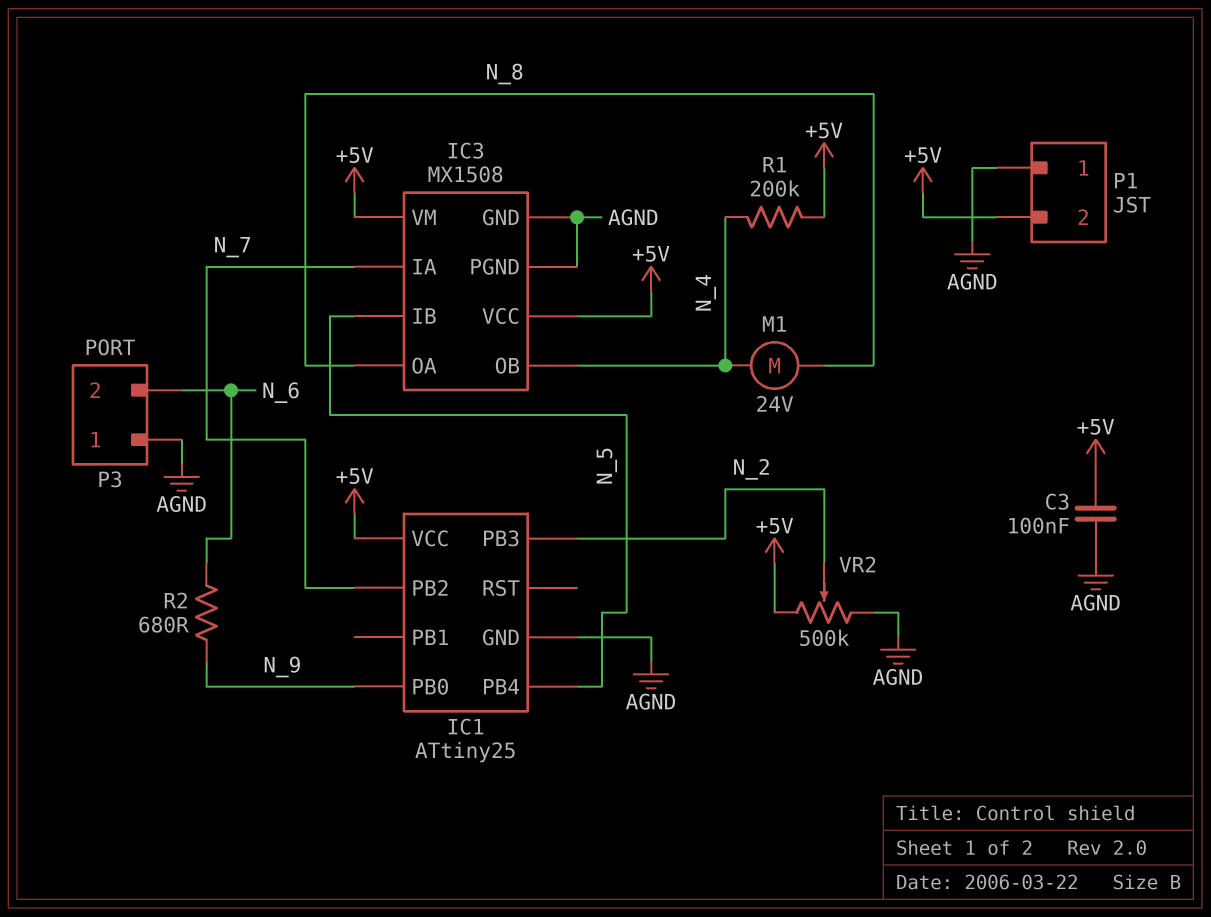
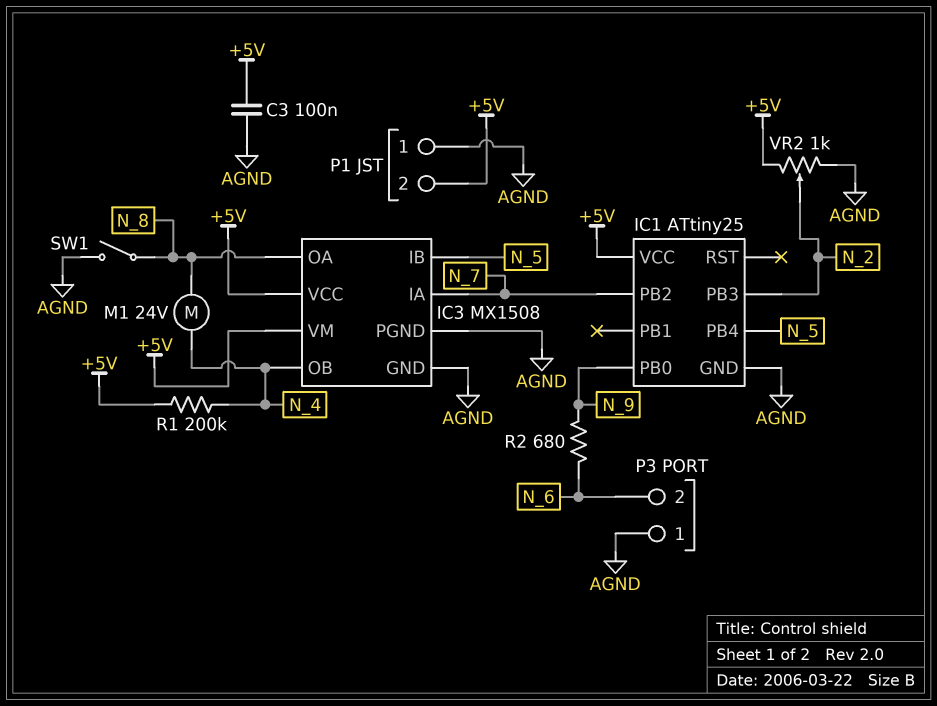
SW1: none -> switch (AGND, N_8)
VR2: 500k (+5V, AGND, wiper N_2) -> 1k (+5V, AGND, wiper N_2)

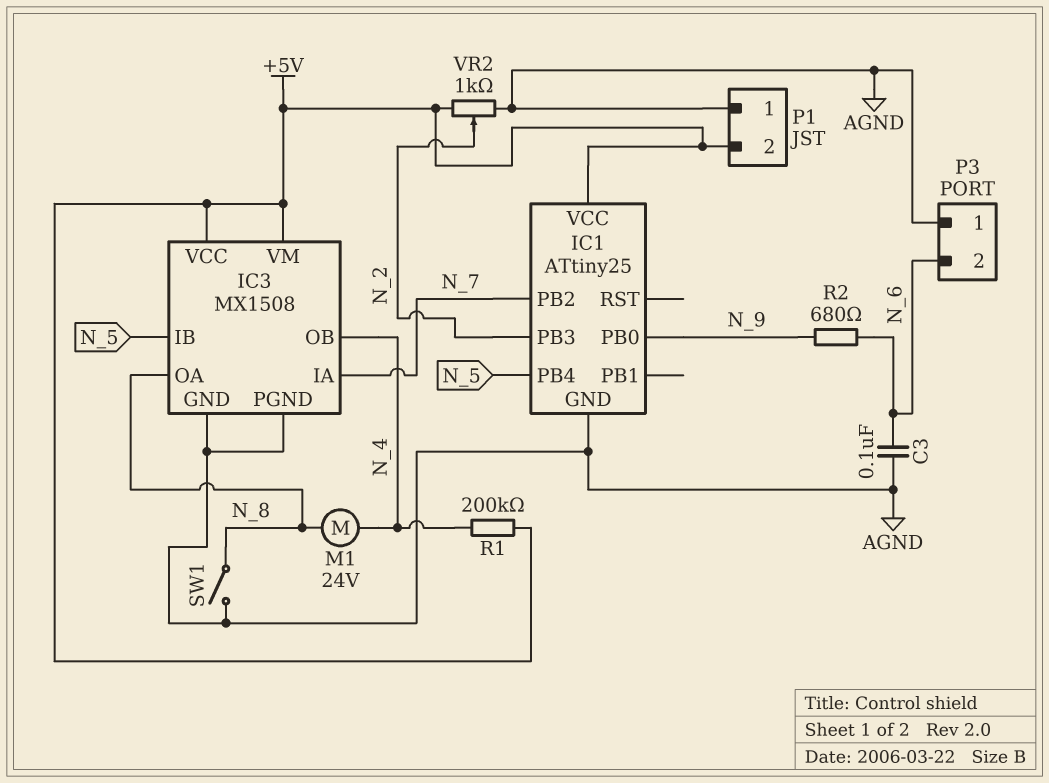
C3: 100nF (+5V, AGND) -> 100nF (AGND, N_6)

